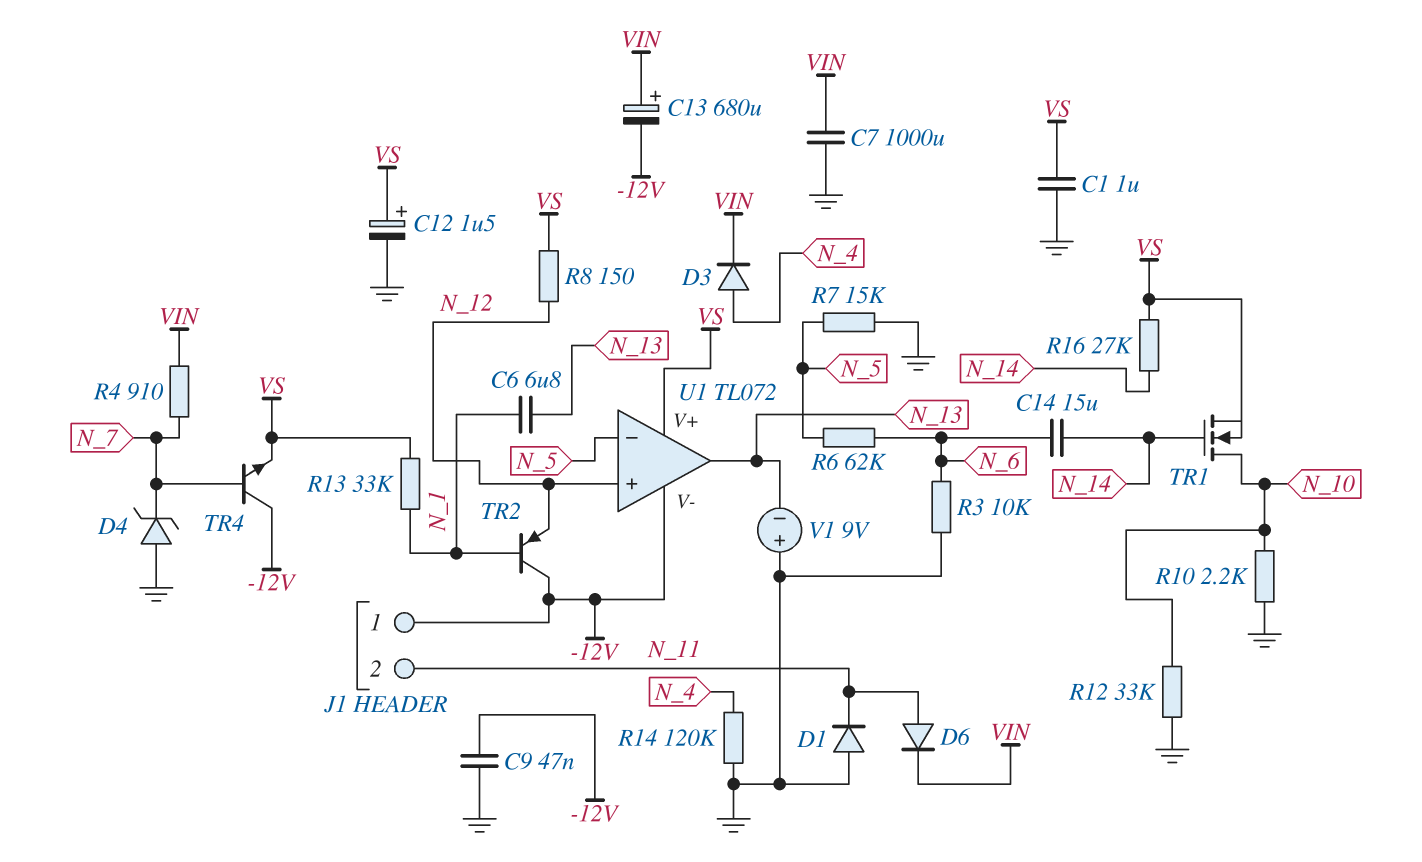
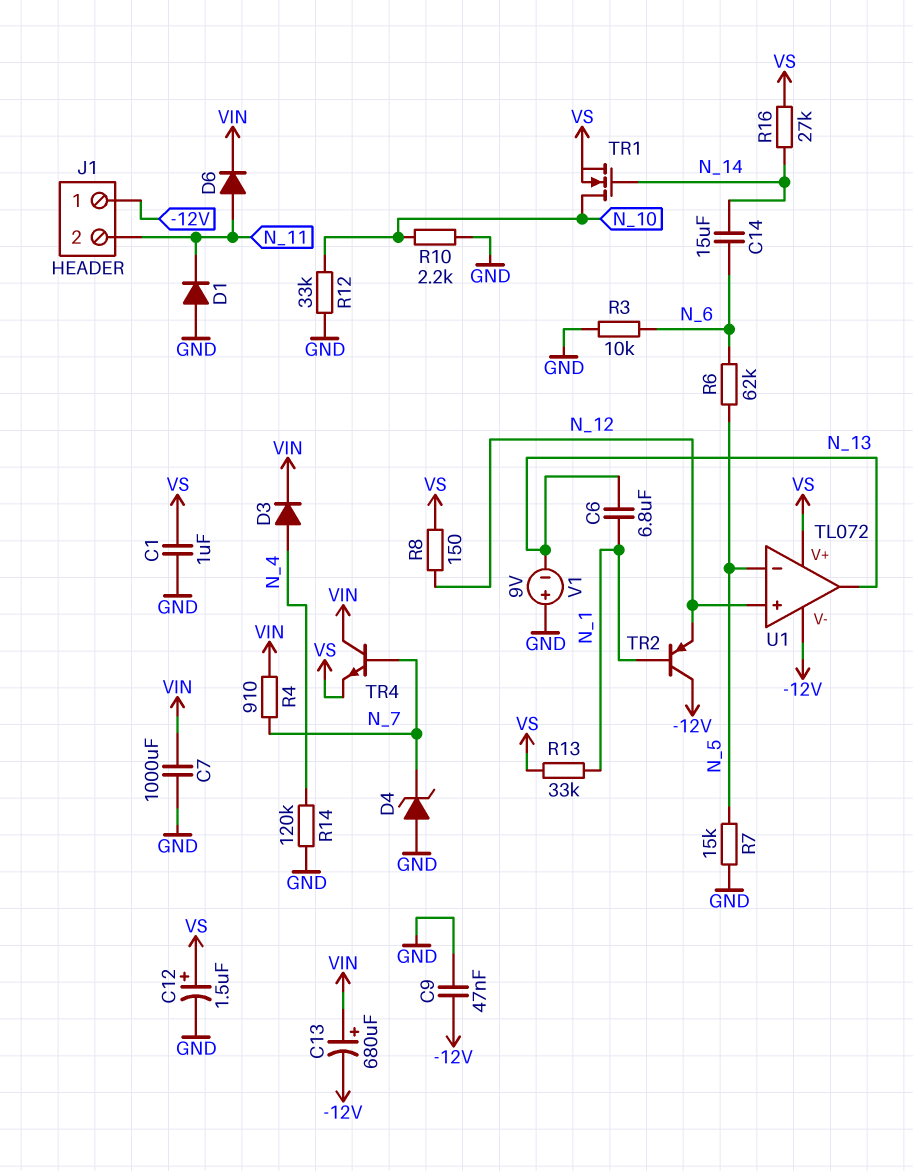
TR4: NPN (B N_7, C -12V, E VS) -> NPN (B N_7, C VIN, E VS)

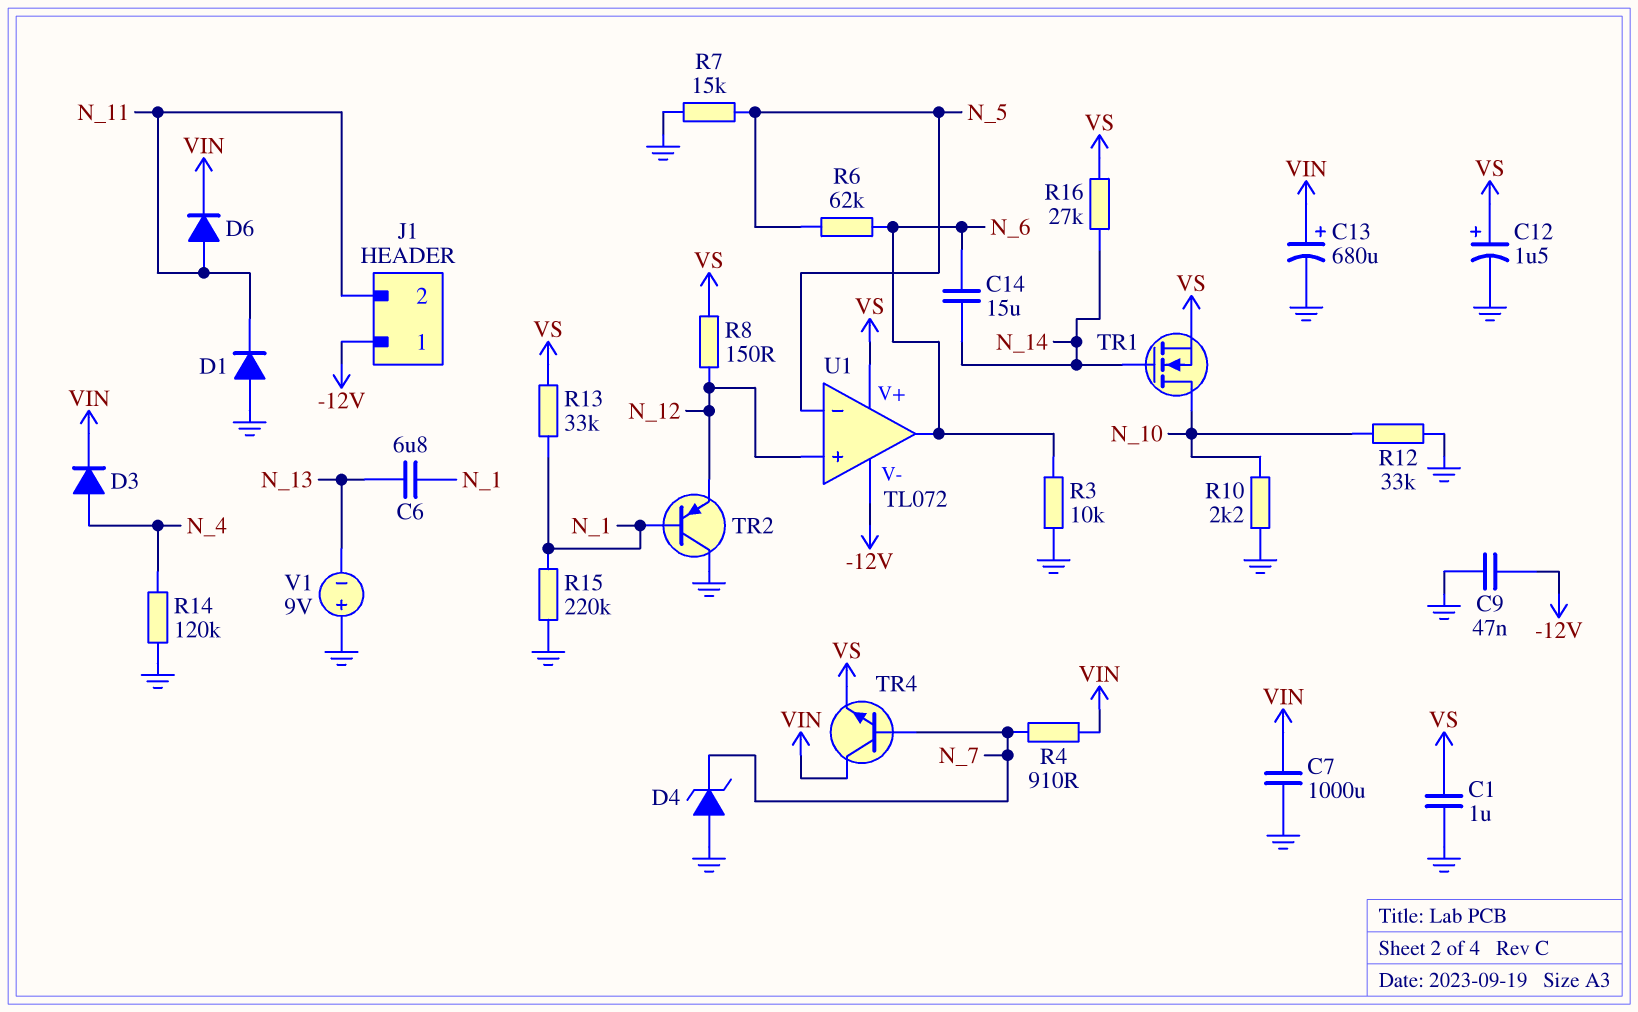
C13: 680uF (plus VIN, minus -12V) -> 680uF (plus VIN, minus GND)
R15: none -> 220k (GND, N_1)
TR2: PNP (B N_1, C -12V, E N_12) -> PNP (B N_1, C GND, E N_12)
U1 pin out: N_13 -> N_6

